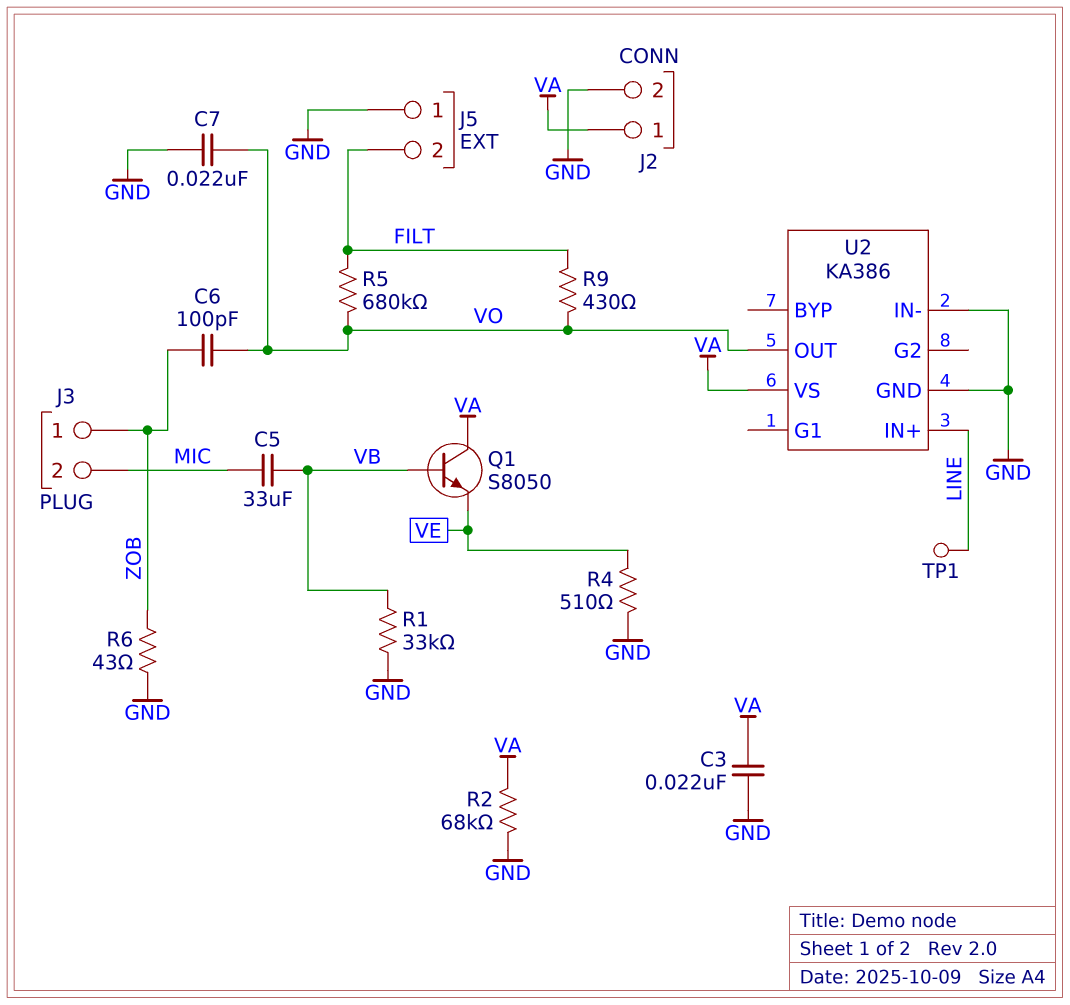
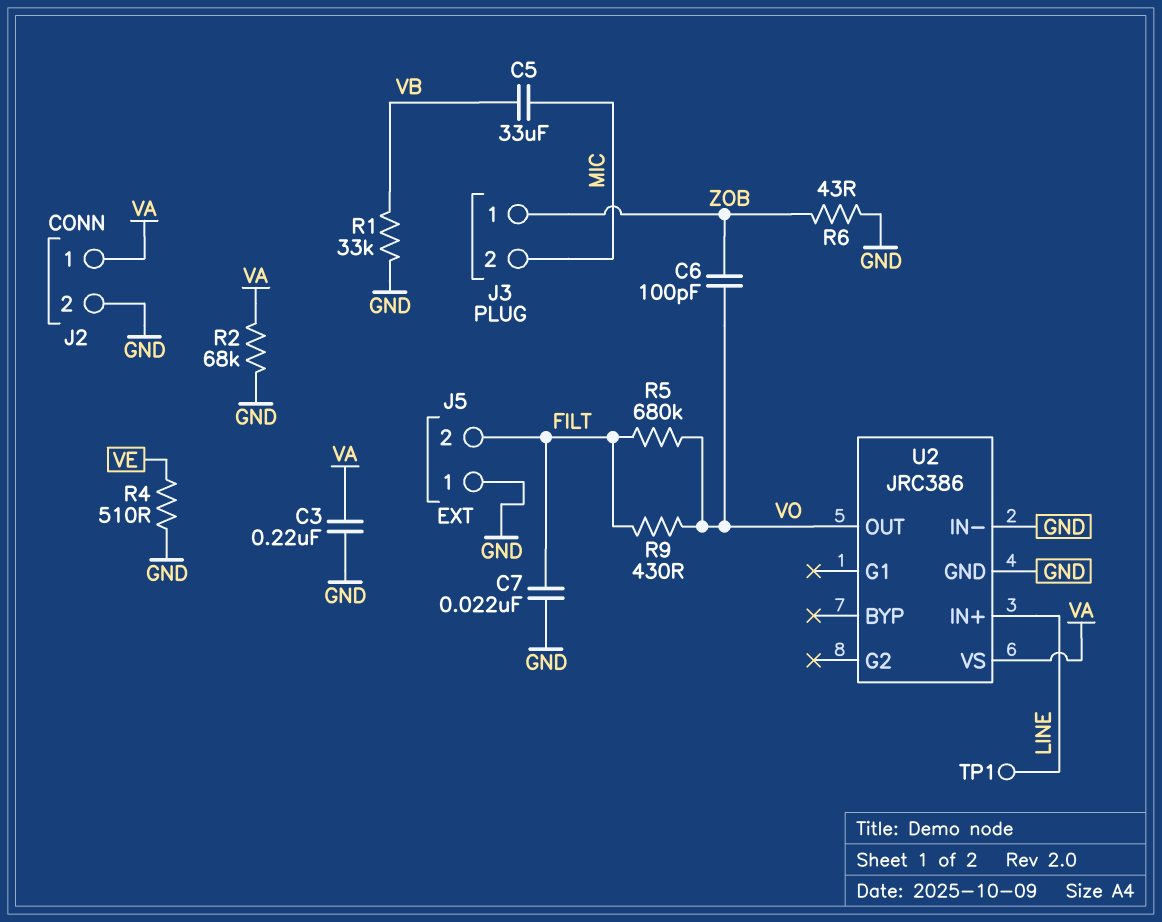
C3: 22nF (GND, VA) -> 220nF (GND, VA)
C7: 22nF (GND, VO) -> 22nF (FILT, GND)
Q1: NPN S8050 (B VB, C VA, E VE) -> none
U2: KA386 -> JRC386

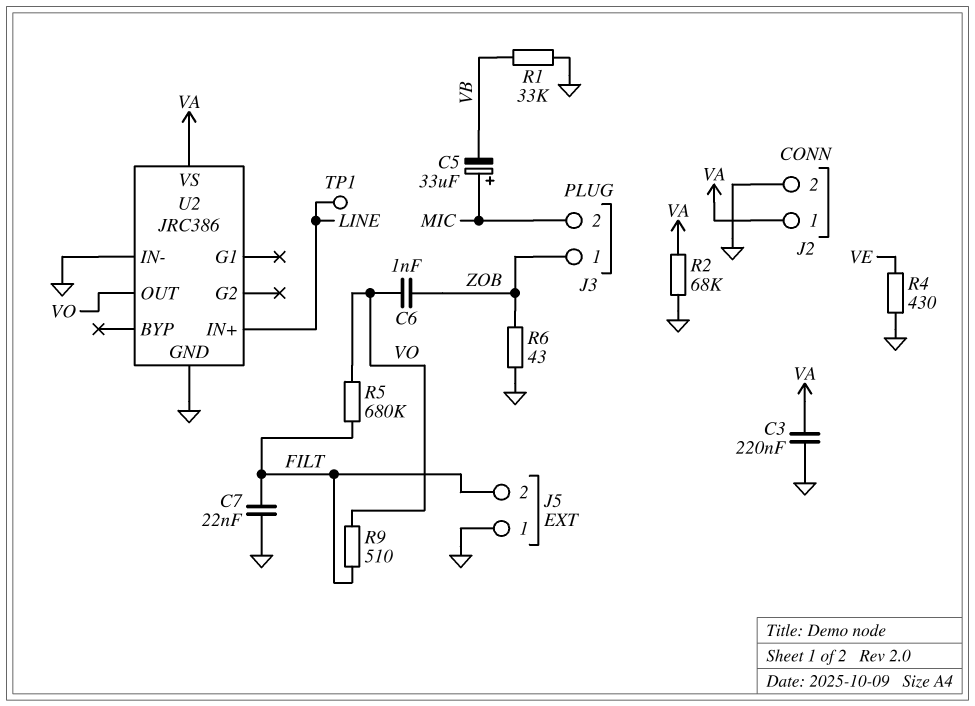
C5: 33uF (MIC, VB) -> 33uF (plus MIC, minus VB)
C6: 100pF (VO, ZOB) -> 1nF (VO, ZOB)
R4: 510 (GND, VE) -> 430 (GND, VE)
R9: 430 (FILT, VO) -> 510 (FILT, VO)

